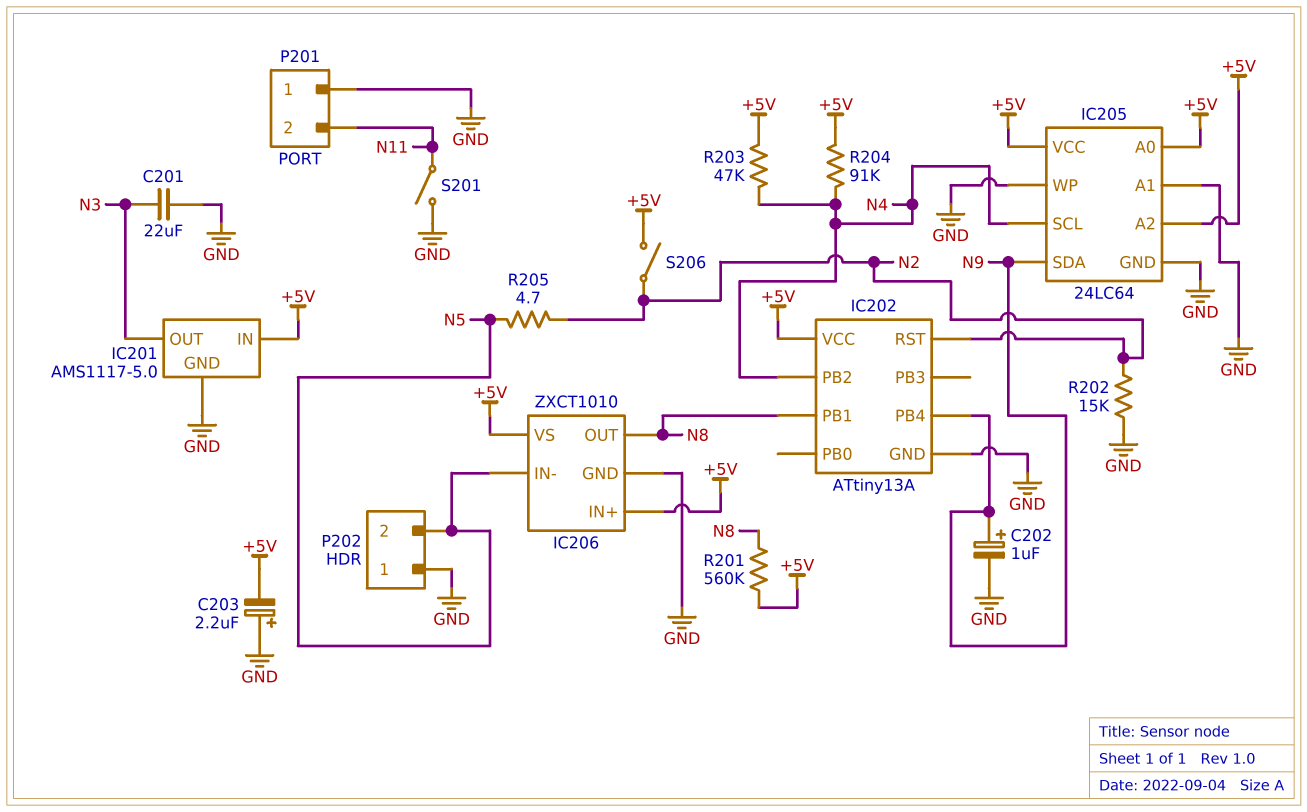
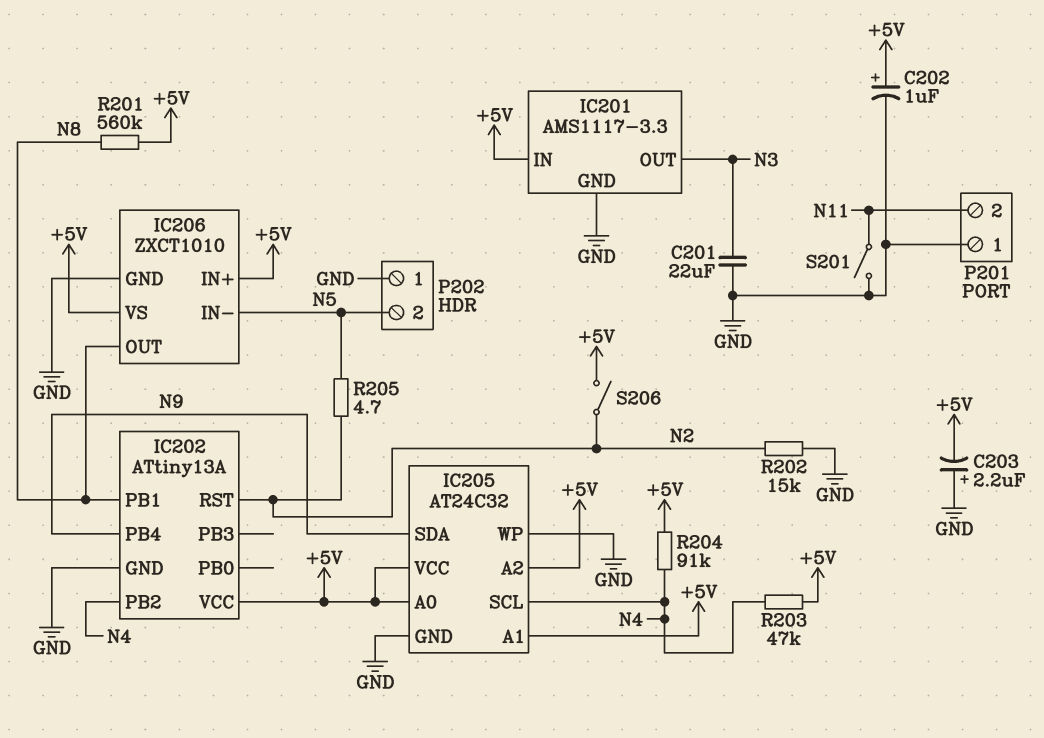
C202: 1uF (plus N9, minus GND) -> 1uF (plus +5V, minus GND)
IC201: AMS1117-5.0 -> AMS1117-3.3
IC205: 24LC64 -> AT24C32
IC205 pin A1: GND -> +5V

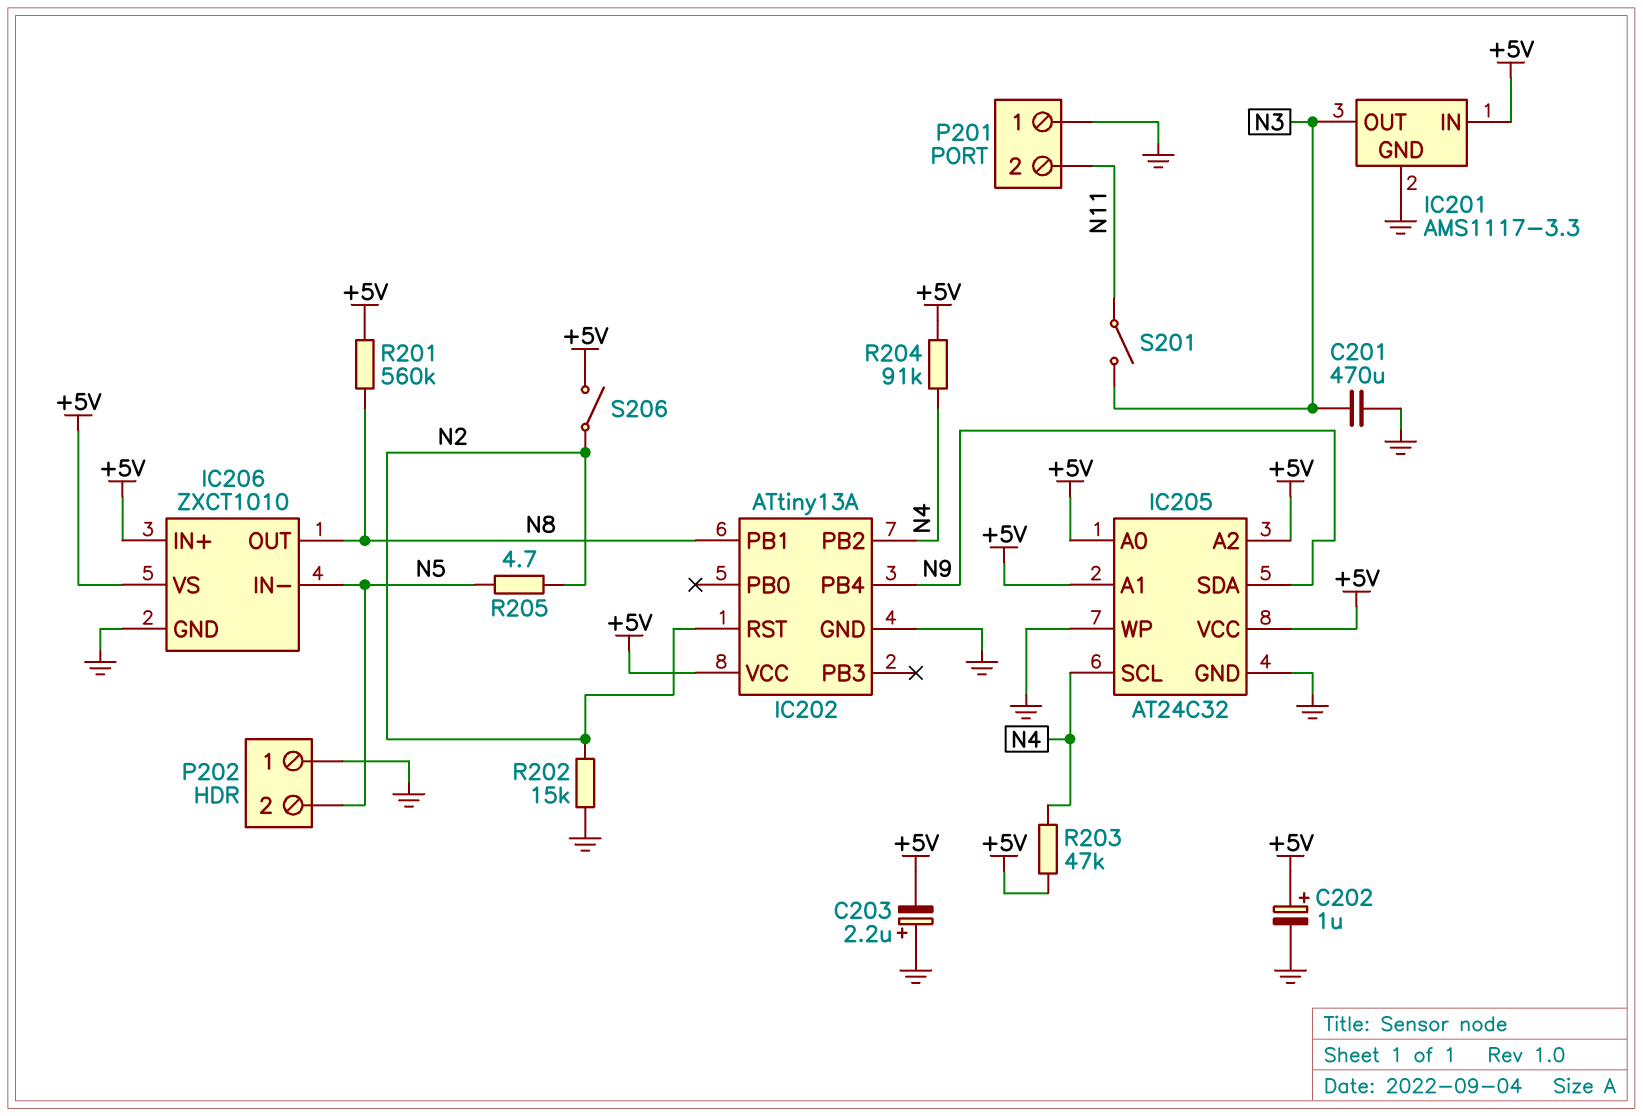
C201: 22uF (GND, N3) -> 470uF (GND, N3)
S201: switch (GND, N11) -> switch (N3, N11)

